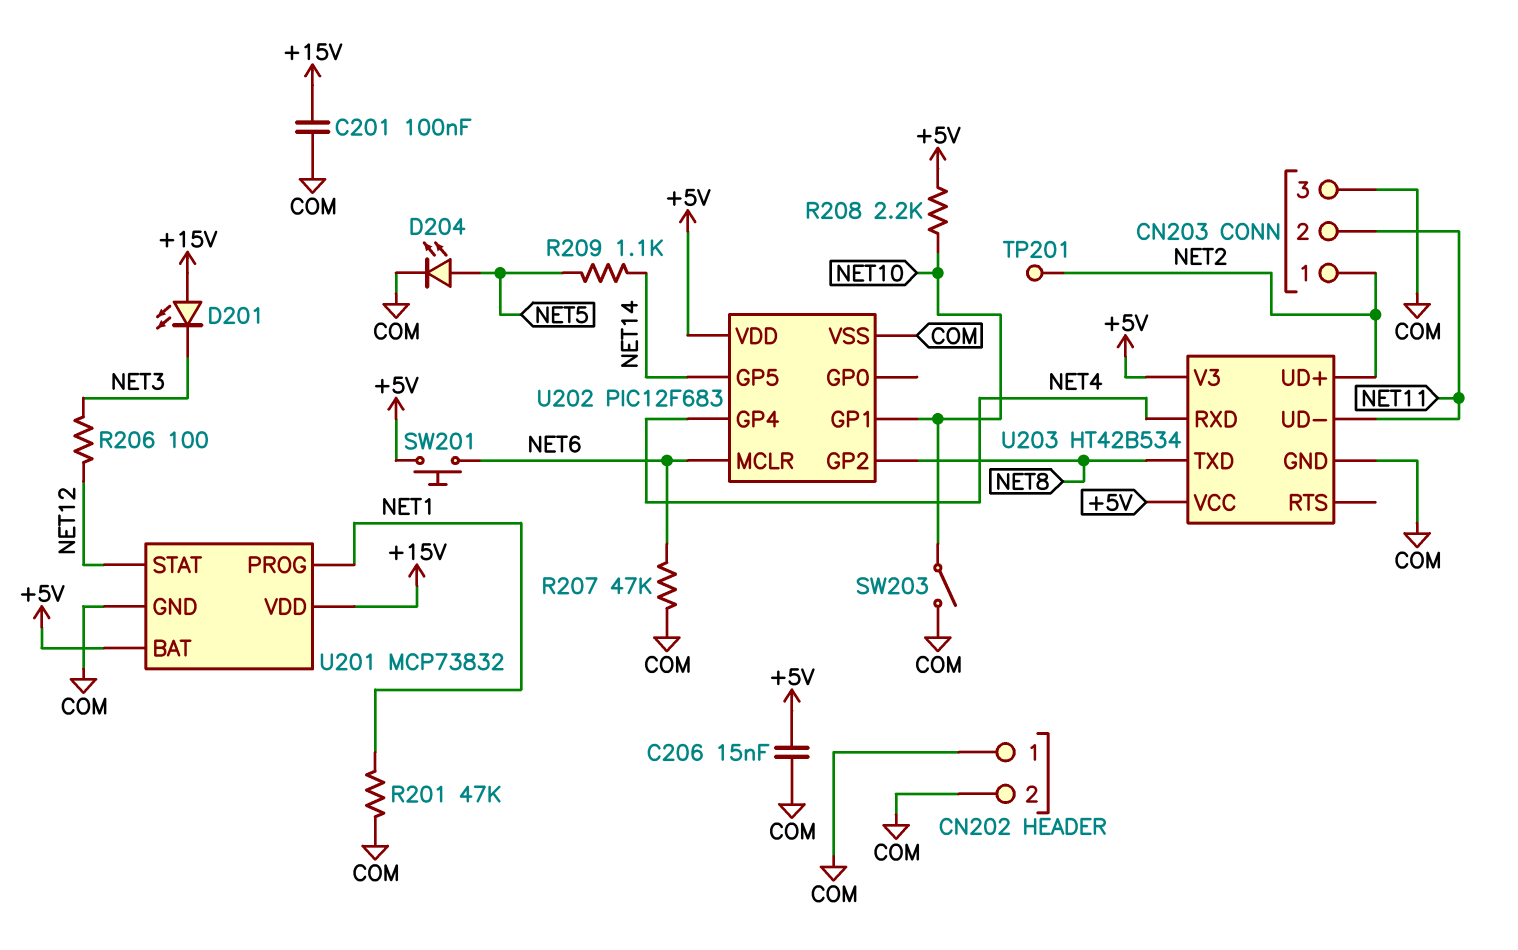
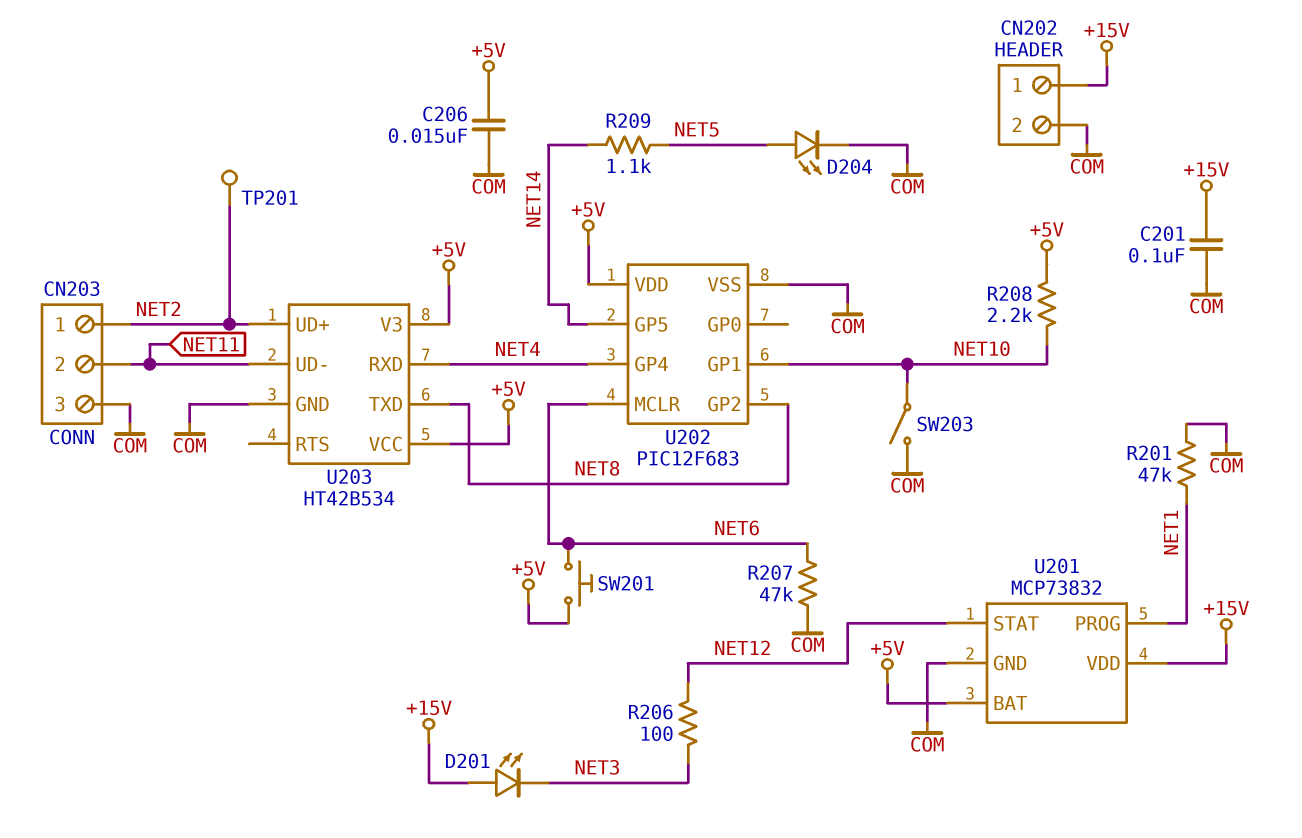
CN202 pin 1: COM -> +15V

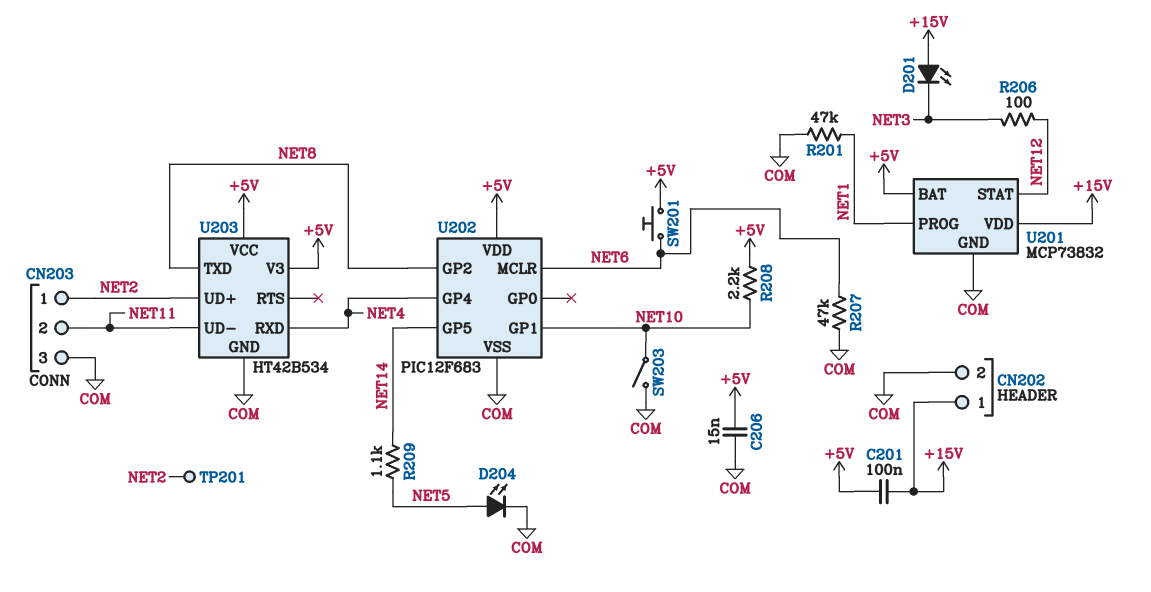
C201: 100nF (+15V, COM) -> 100nF (+5V, +15V)

